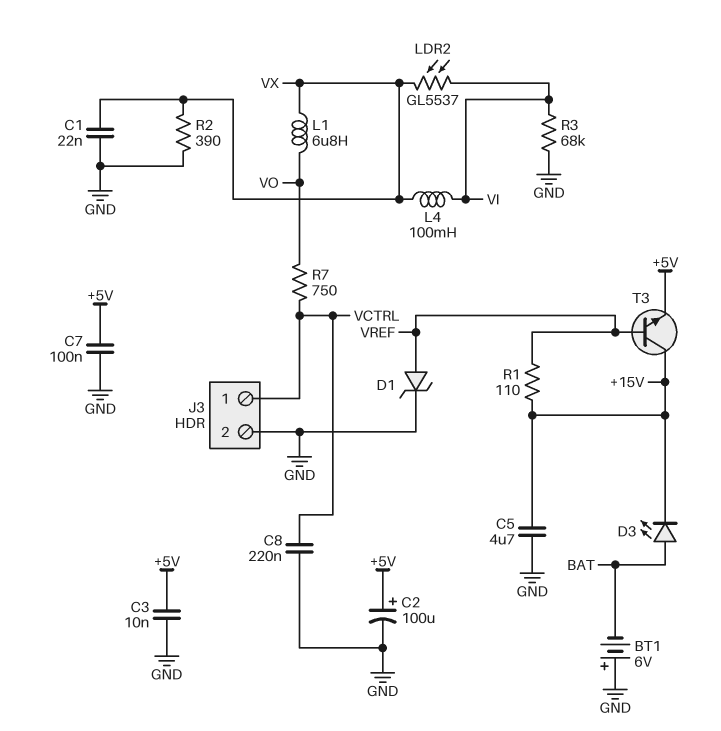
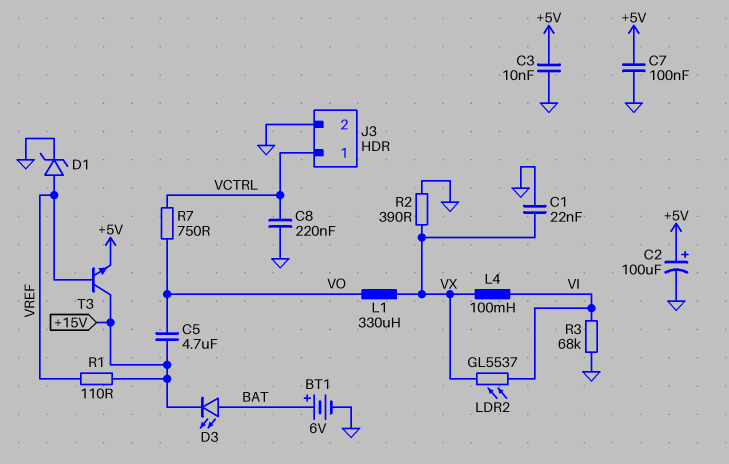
BT1: 6V (plus GND, minus BAT) -> 6V (plus BAT, minus GND)
C5: 4.7uF (+15V, GND) -> 4.7uF (+15V, VO)
L1: 6.8uH (VO, VX) -> 330uH (VO, VX)

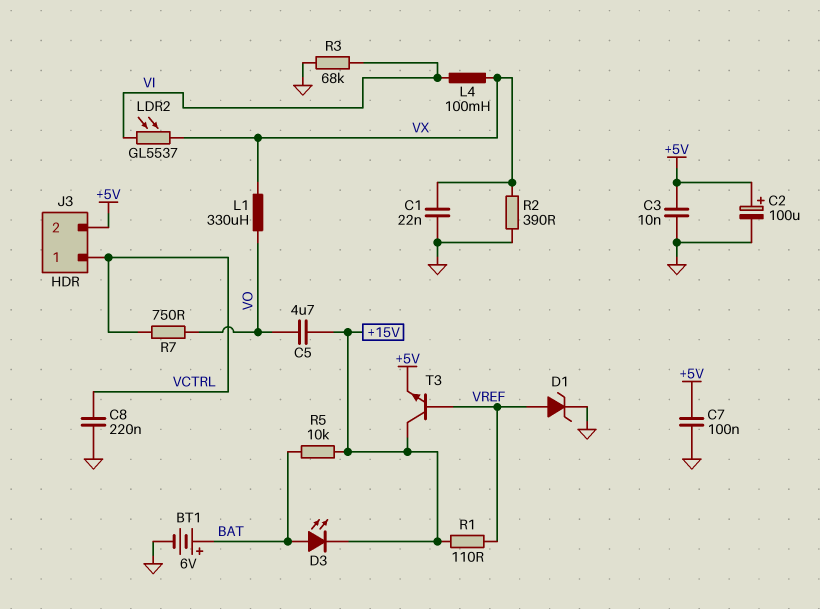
J3 pin 2: GND -> +5V
R5: none -> 10k (+15V, BAT)

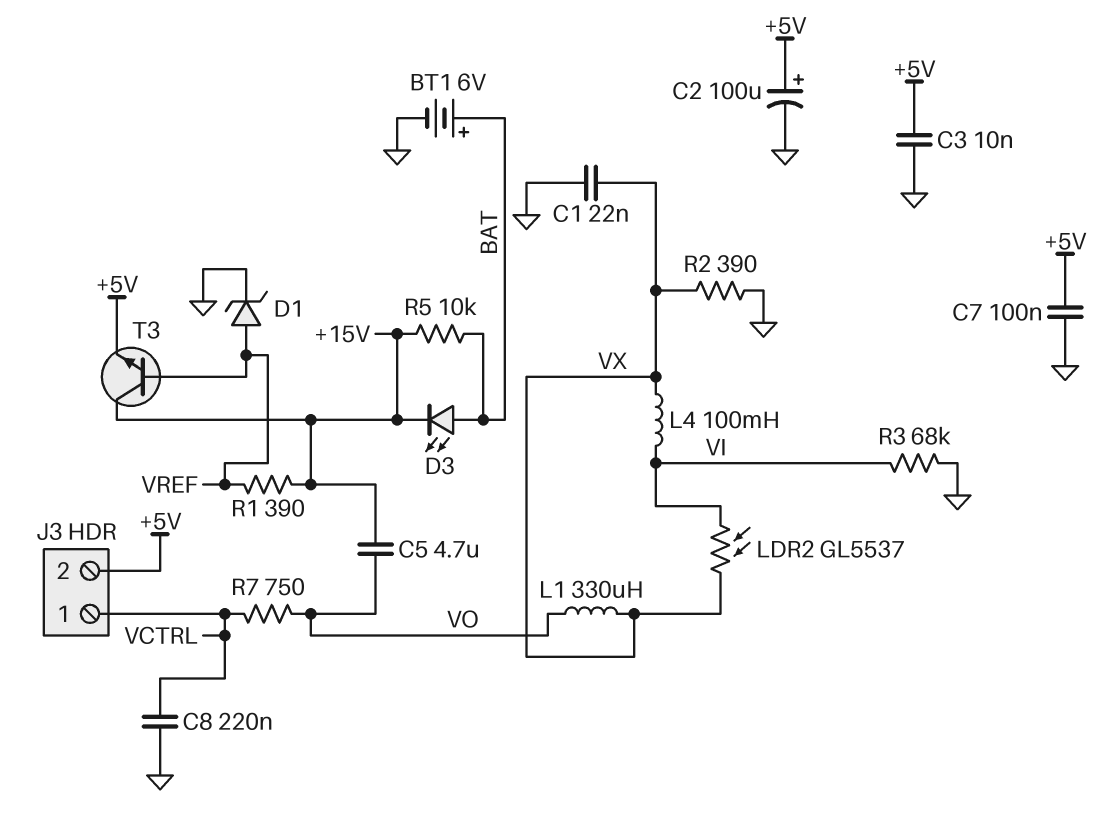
R1: 110 (+15V, VREF) -> 390 (+15V, VREF)

